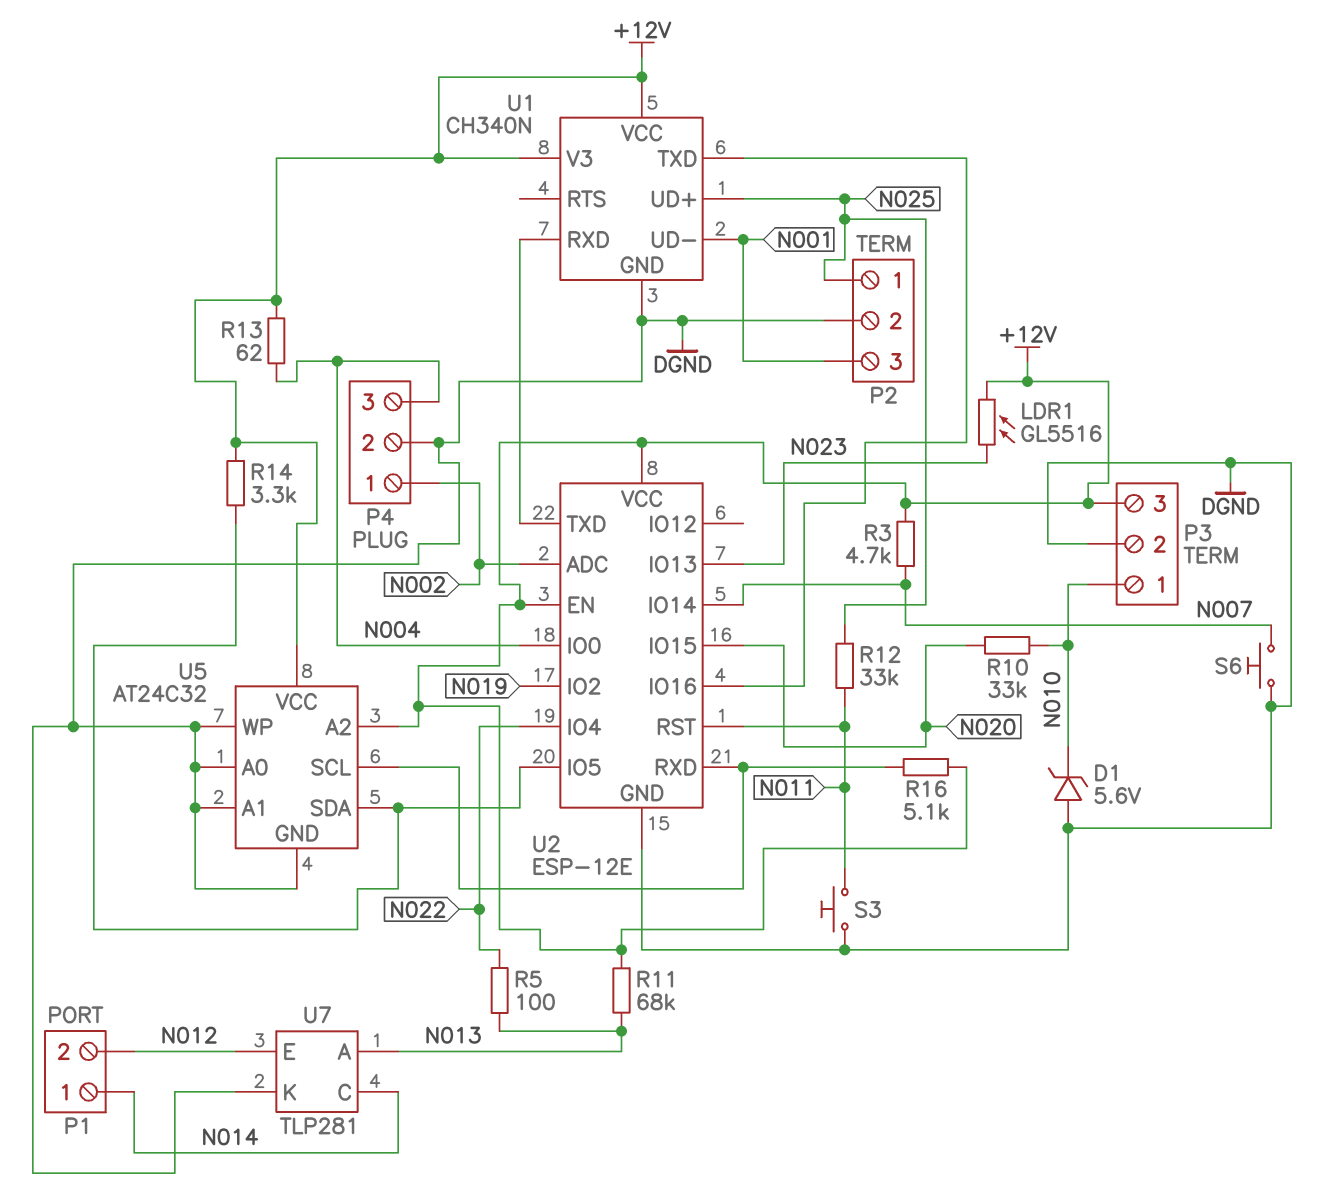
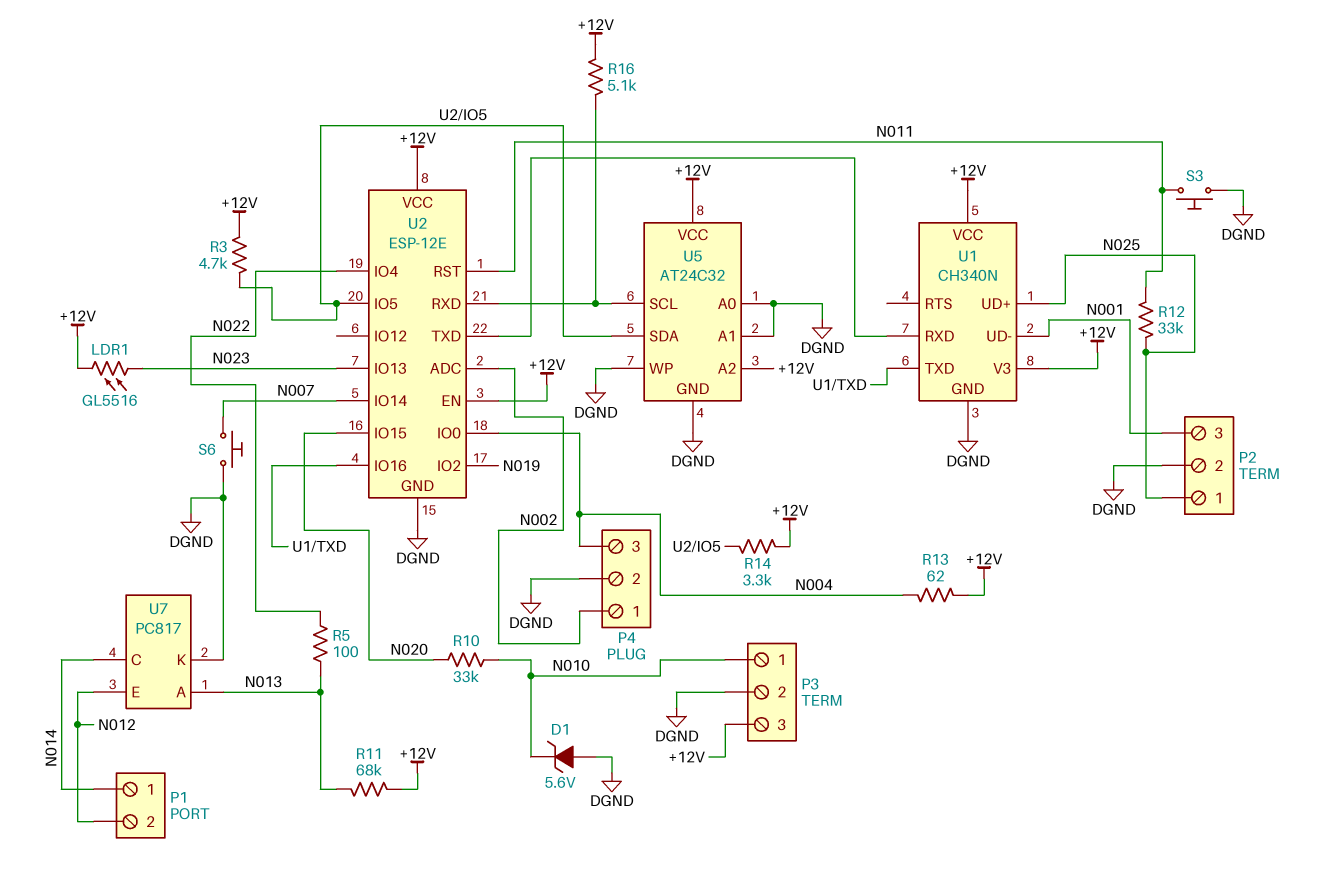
R3: 4.7k (+12V, N007) -> 4.7k (+12V, U2/IO5)
U7: TLP281 -> PC817

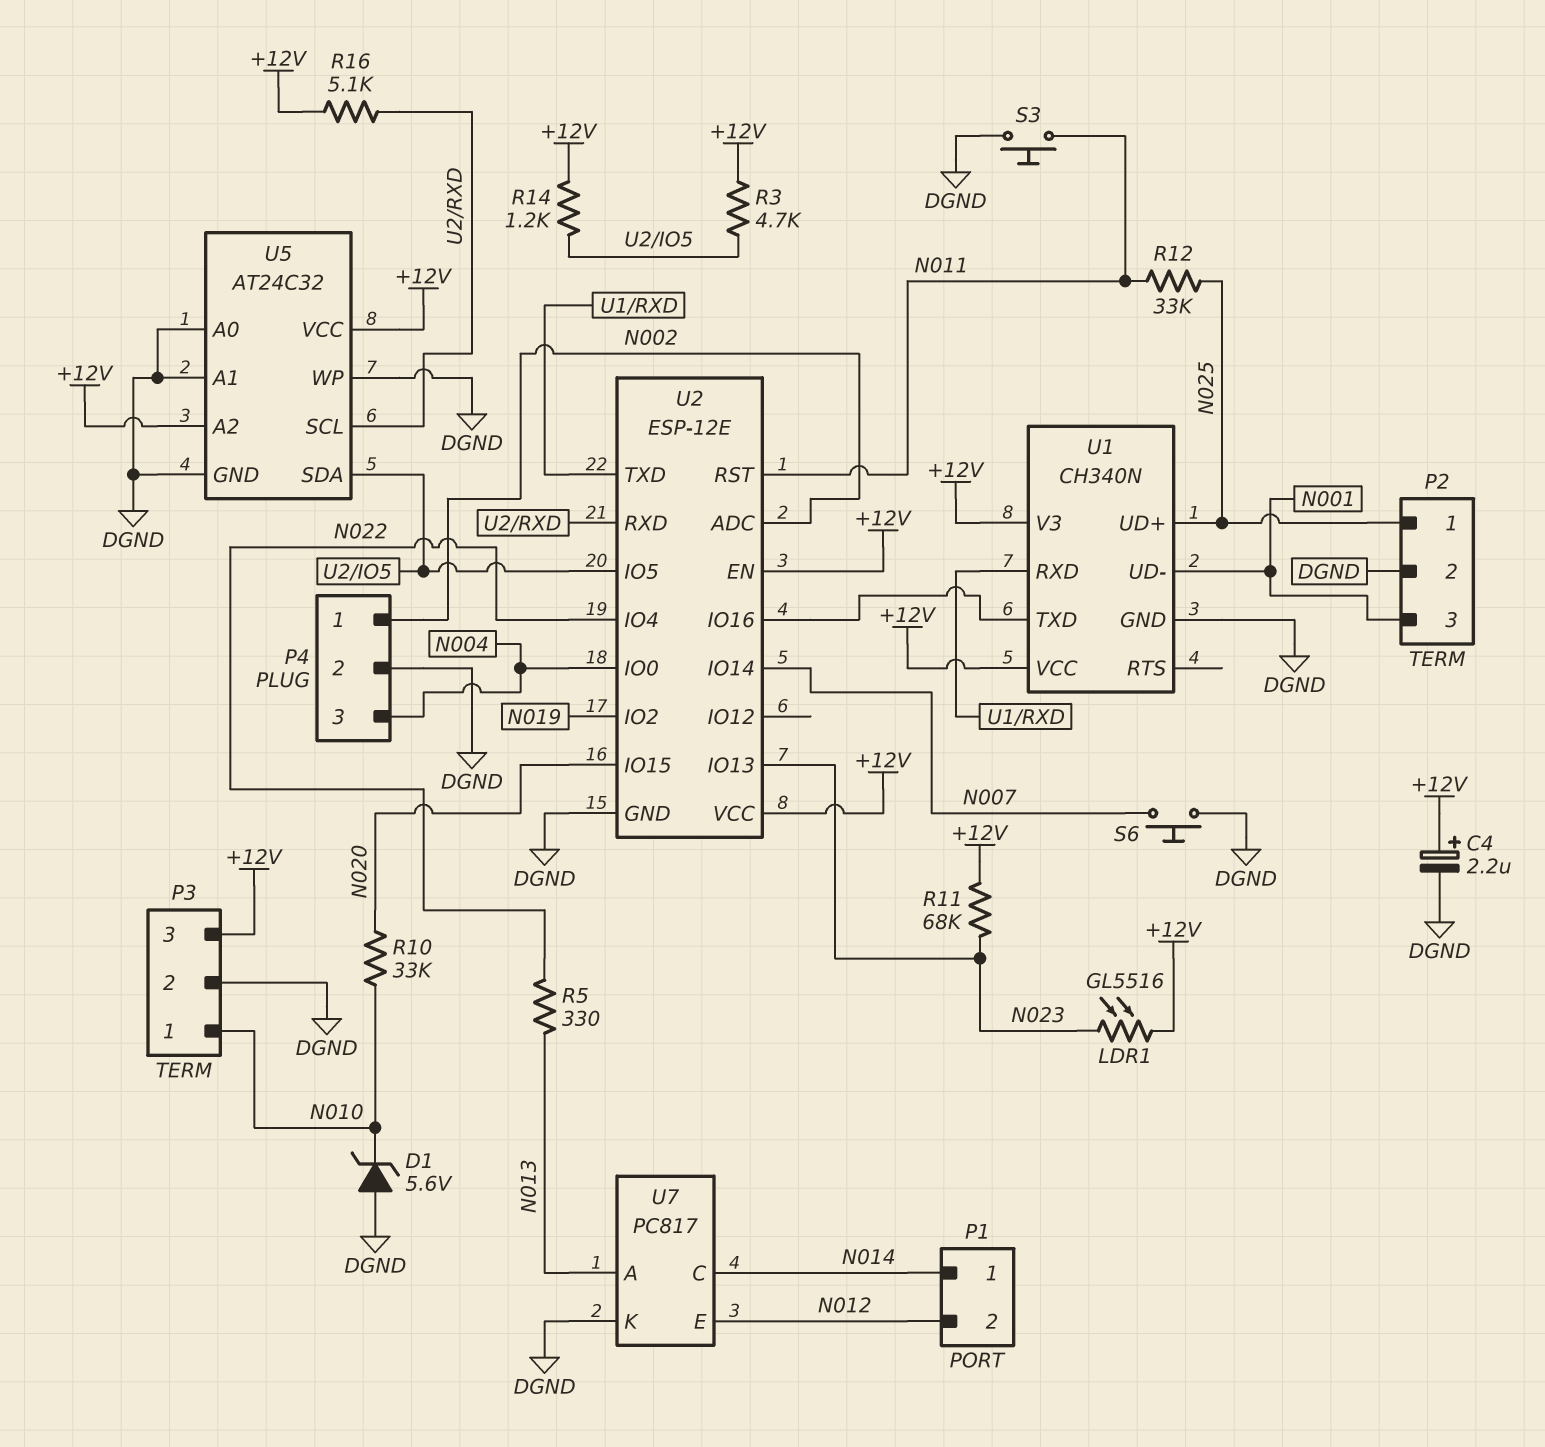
C4: none -> 2.2uF (plus +12V, minus DGND)
R5: 100 (N013, N022) -> 330 (N013, N022)
R11: 68k (+12V, N013) -> 68k (+12V, N023)
R13: 62 (+12V, N004) -> none
R14: 3.3k (+12V, U2/IO5) -> 1.2k (+12V, U2/IO5)

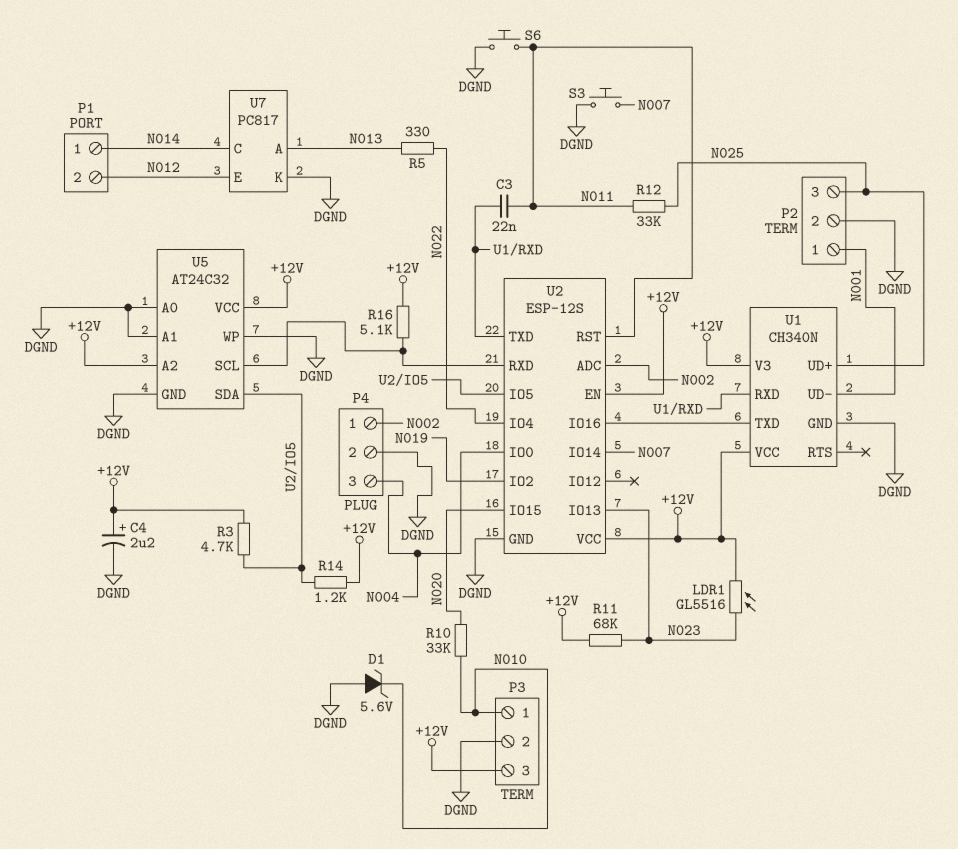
C3: none -> 22nF (N011, U1/RXD)
P2 pin 1: N025 -> N001
P2 pin 3: N001 -> N025
S3: button (DGND, N011) -> button (DGND, N007)
S6: button (DGND, N007) -> button (DGND, N011)
U2: ESP-12E -> ESP-12S

